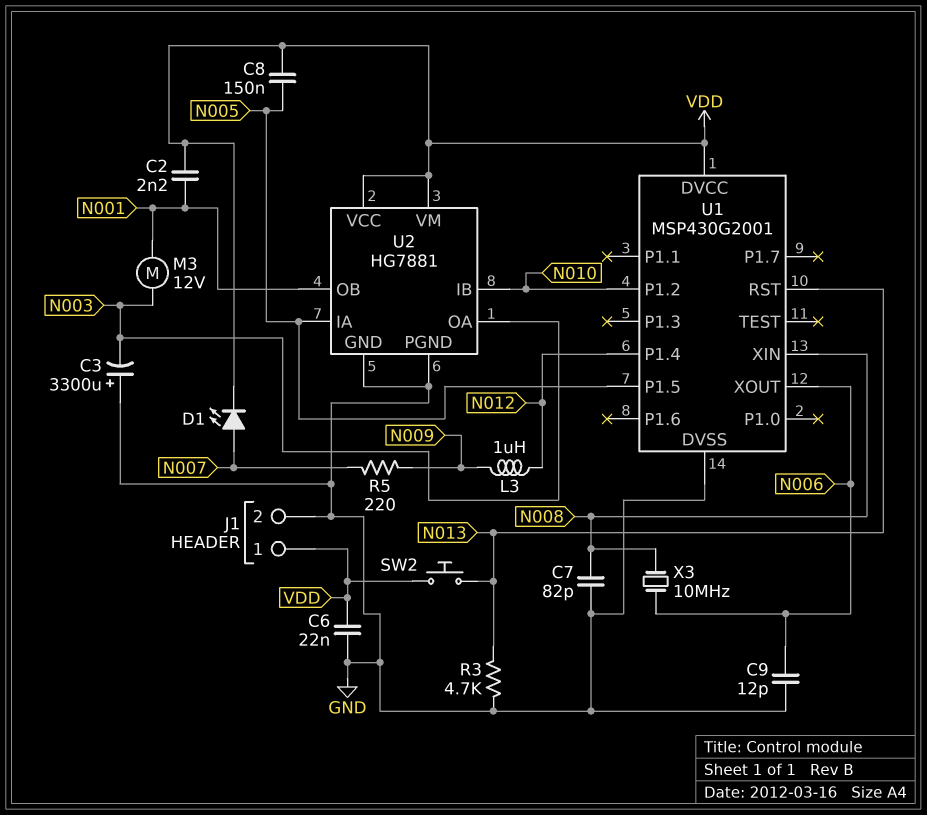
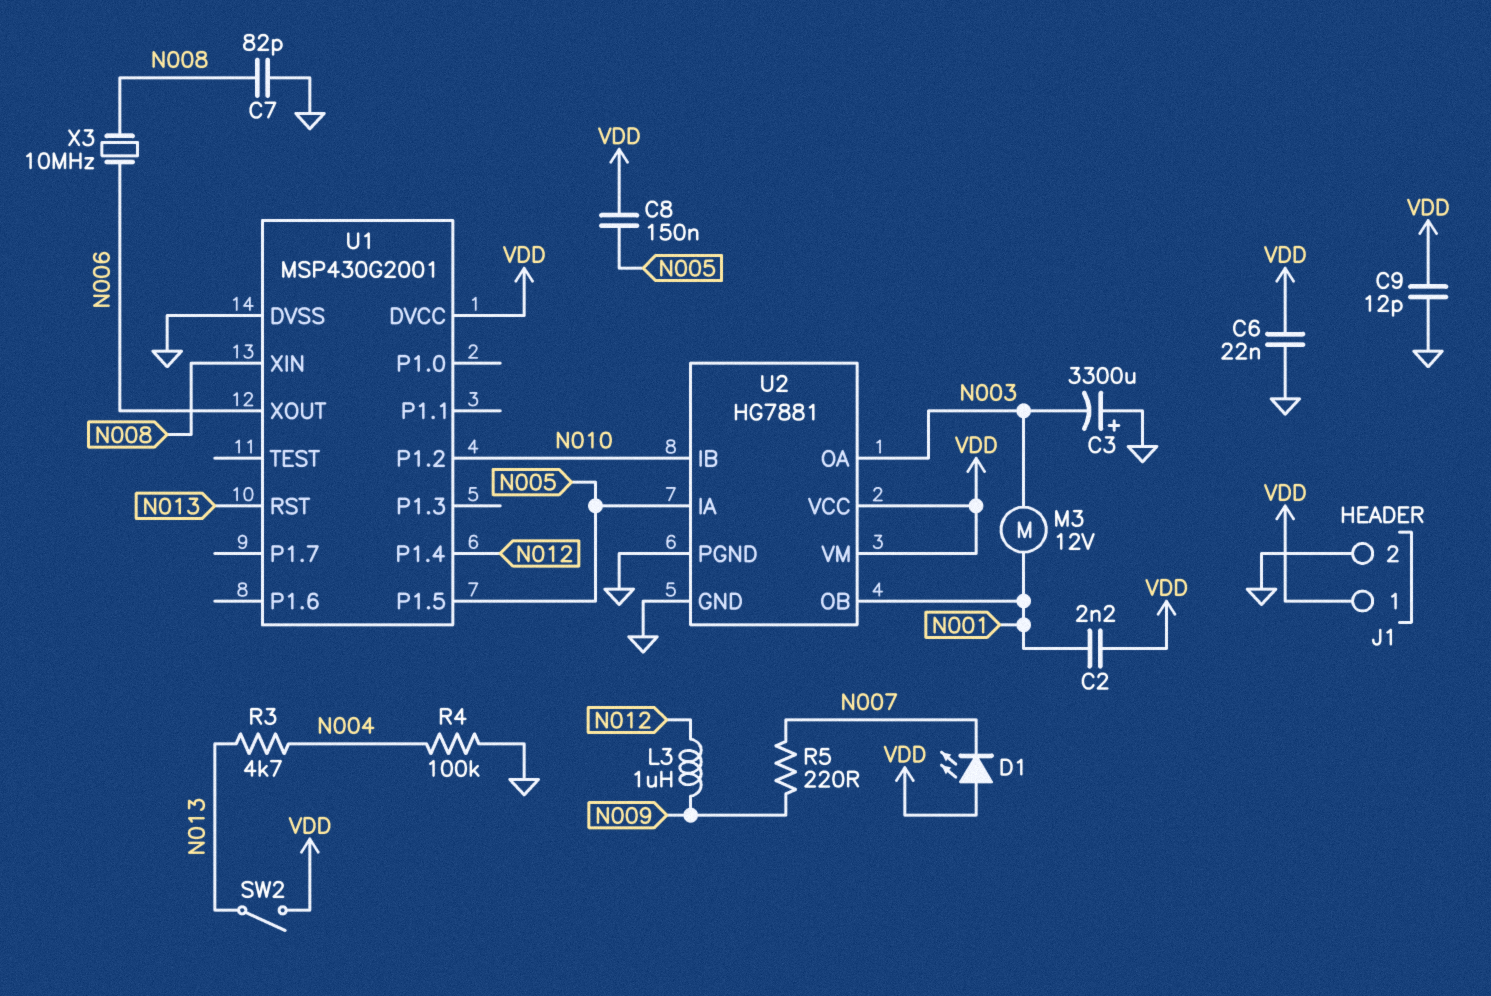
C9: 12pF (GND, N006) -> 12pF (GND, VDD)
D1: LED (A N007, K VDD) -> LED (A VDD, K N007)
R3: 4.7k (GND, N013) -> 4.7k (N004, N013)
R4: none -> 100k (GND, N004)
SW2: button (N013, VDD) -> switch (N013, VDD)

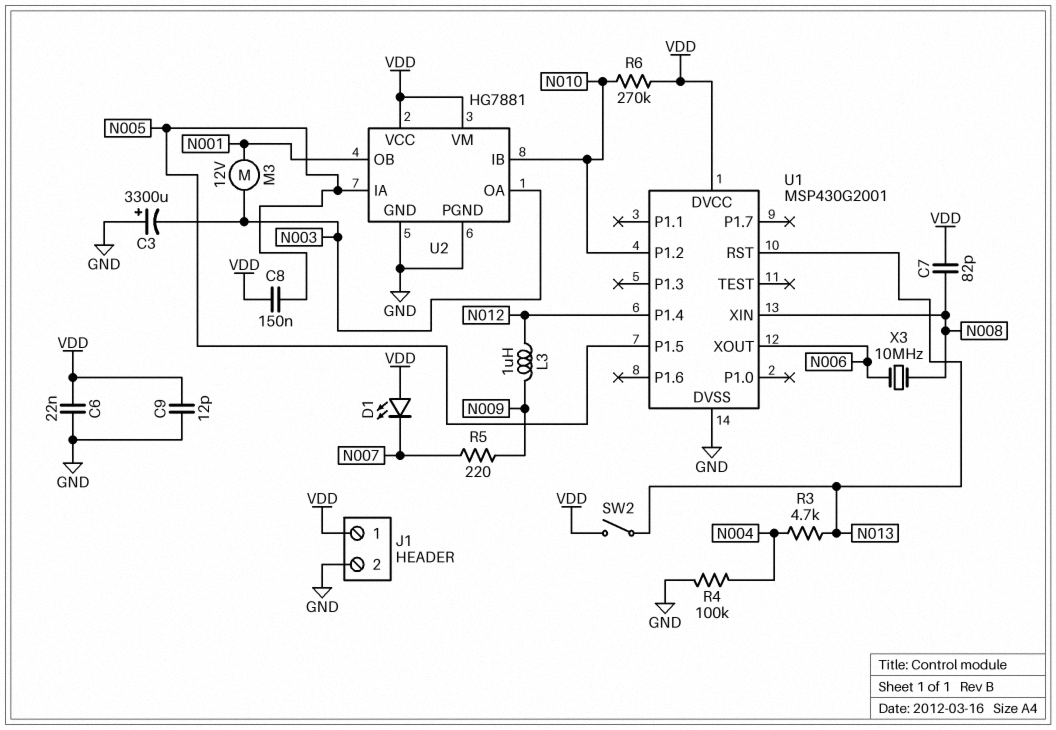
C2: 2.2nF (N001, VDD) -> none
C7: 82pF (GND, N008) -> 82pF (N008, VDD)
R6: none -> 270k (N010, VDD)

